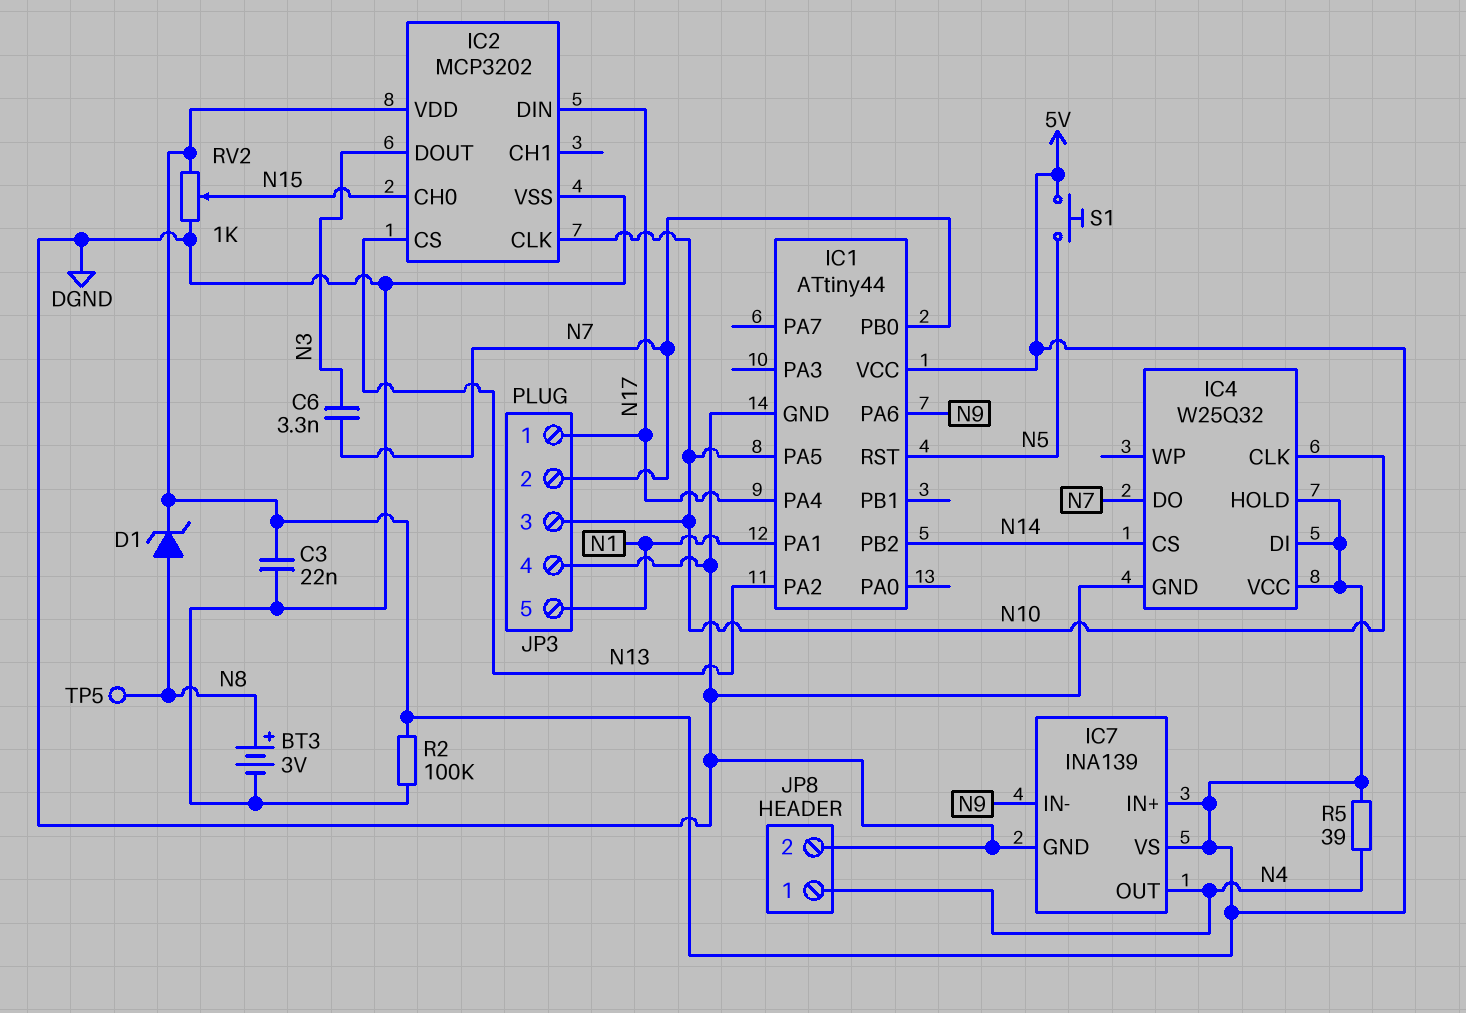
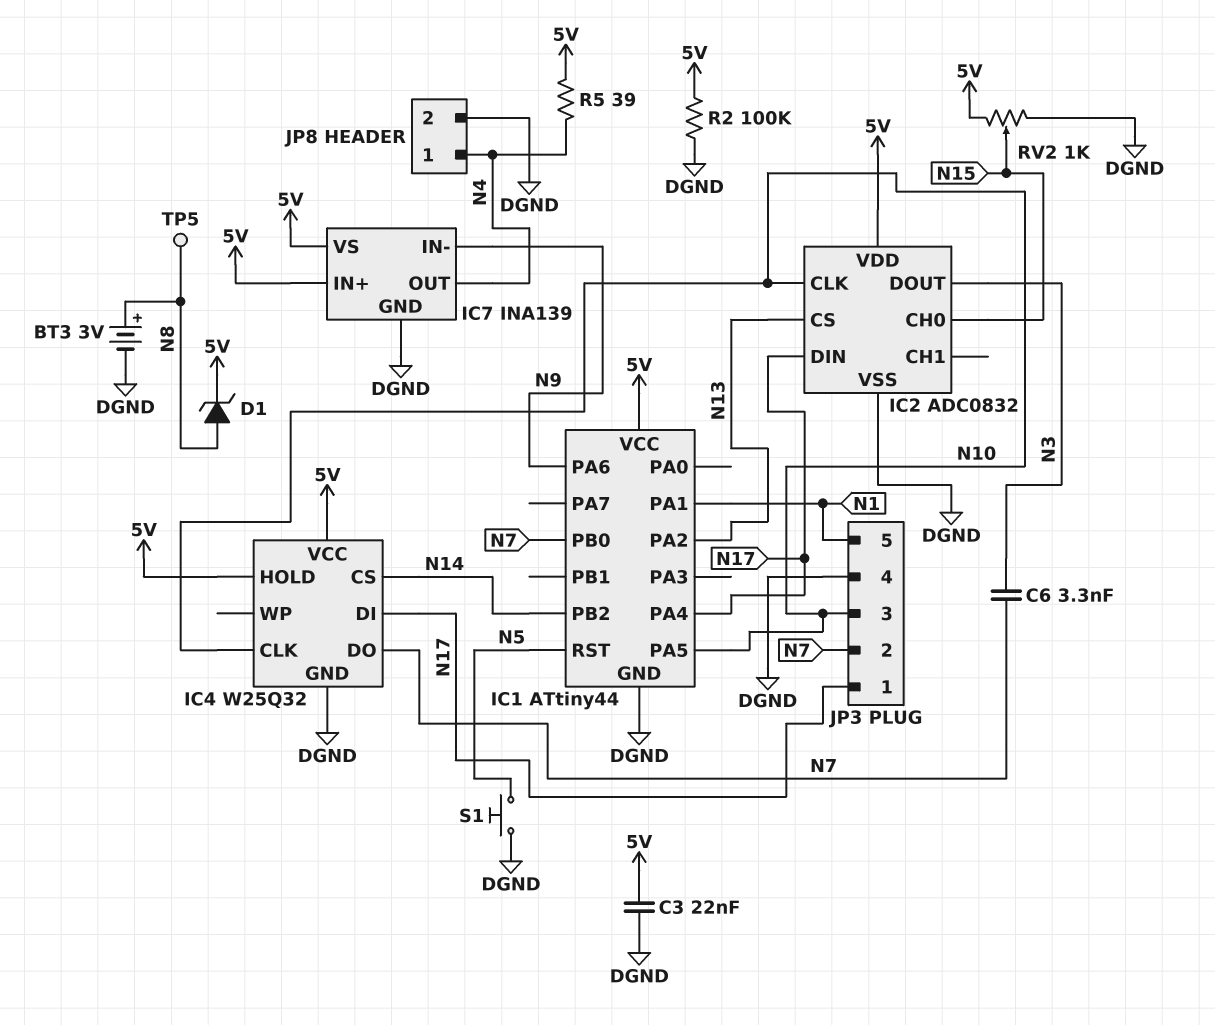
IC2: MCP3202 -> ADC0832
IC4 pin DI: 5V -> N17
S1: button (5V, N5) -> button (DGND, N5)

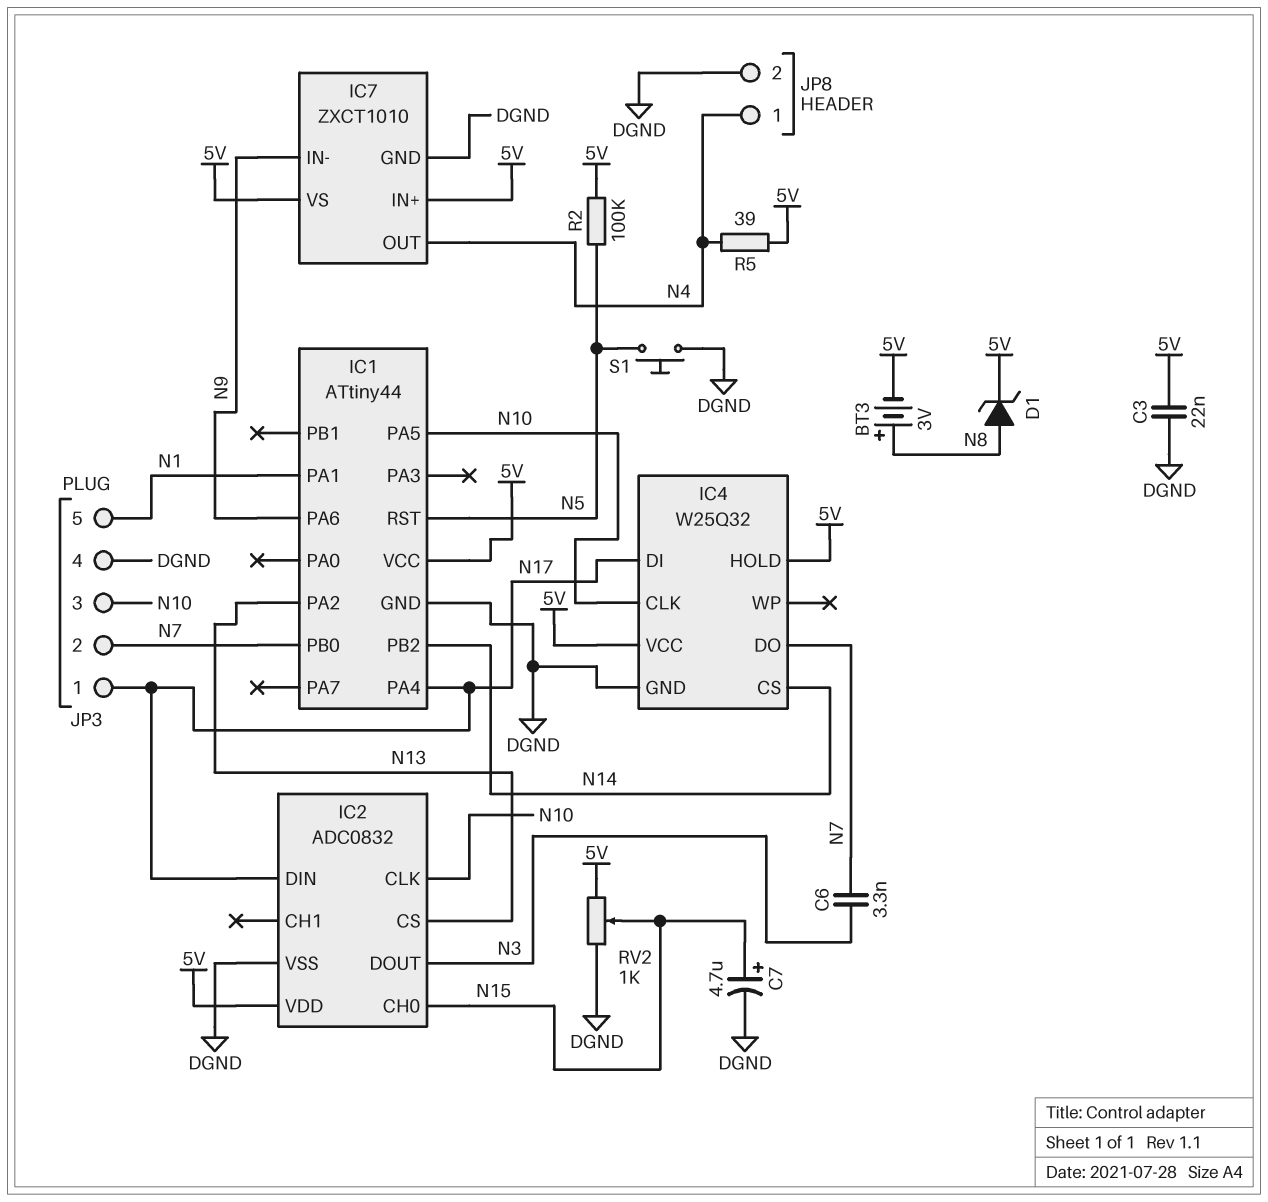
BT3: 3V (plus N8, minus DGND) -> 3V (plus N8, minus 5V)
C7: none -> 4.7uF (plus N15, minus DGND)
IC7: INA139 -> ZXCT1010
R2: 100k (5V, DGND) -> 100k (5V, N5)
TP5: test point (N8) -> none

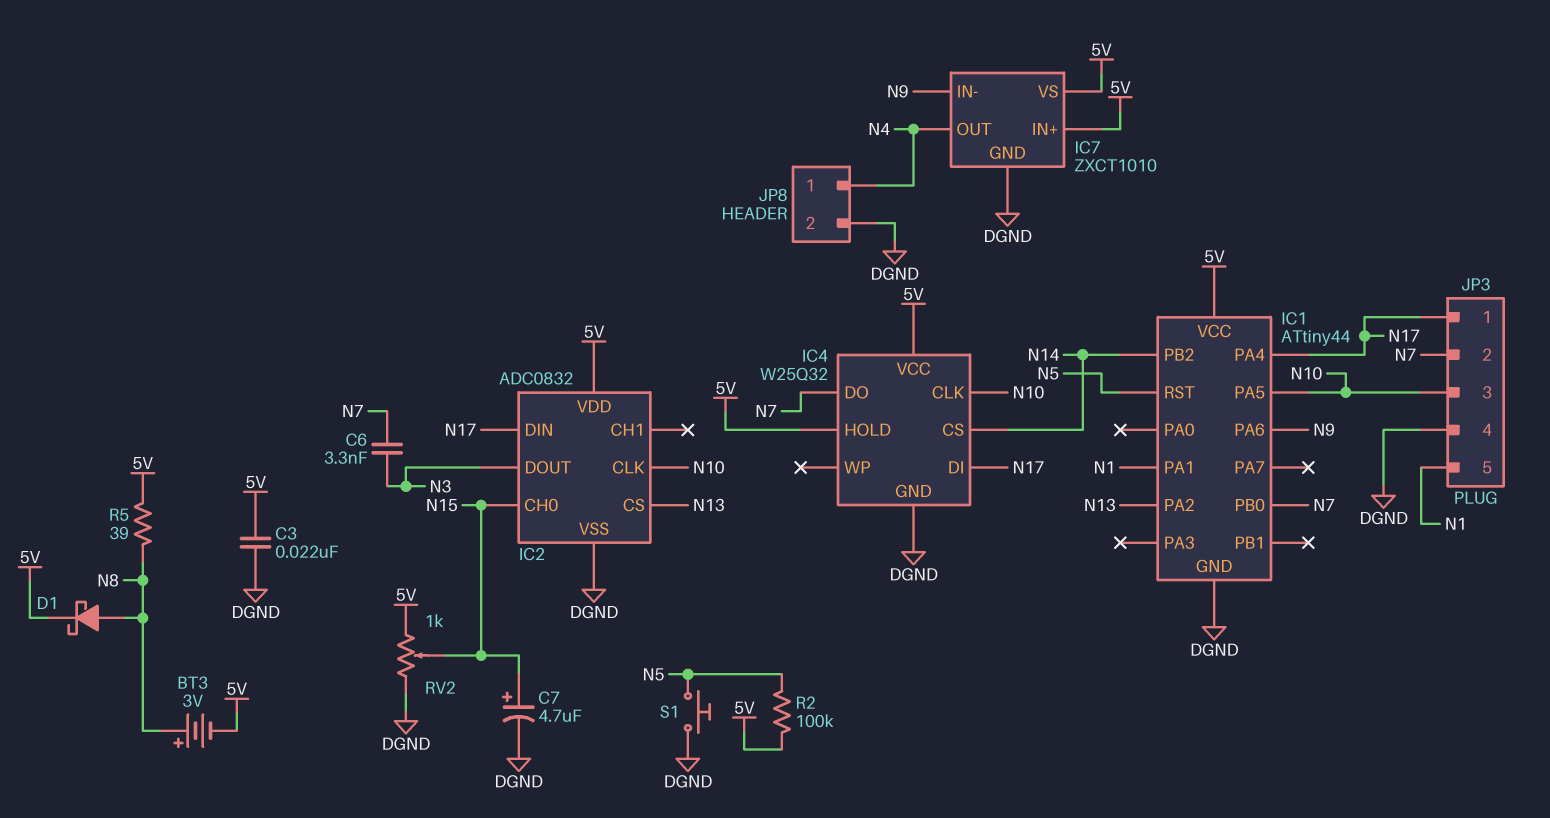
D1: zener (A N8, K 5V) -> schottky (A N8, K 5V)
R5: 39 (5V, N4) -> 39 (5V, N8)

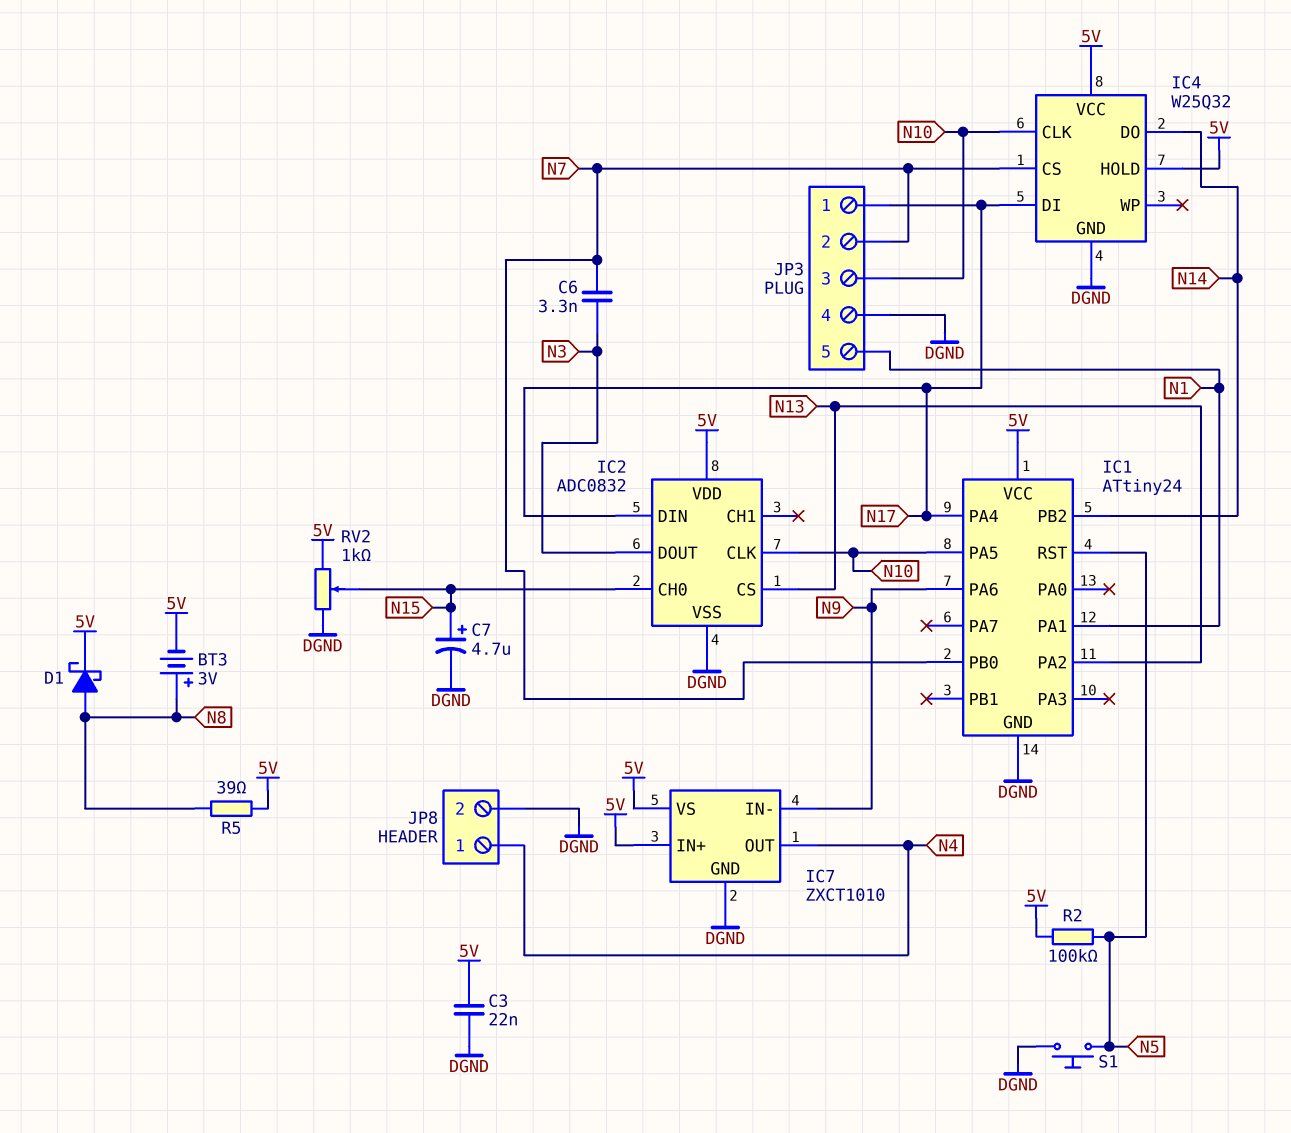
IC1: ATtiny44 -> ATtiny24
IC4 pin CS: N14 -> N7
IC4 pin DO: N7 -> N14

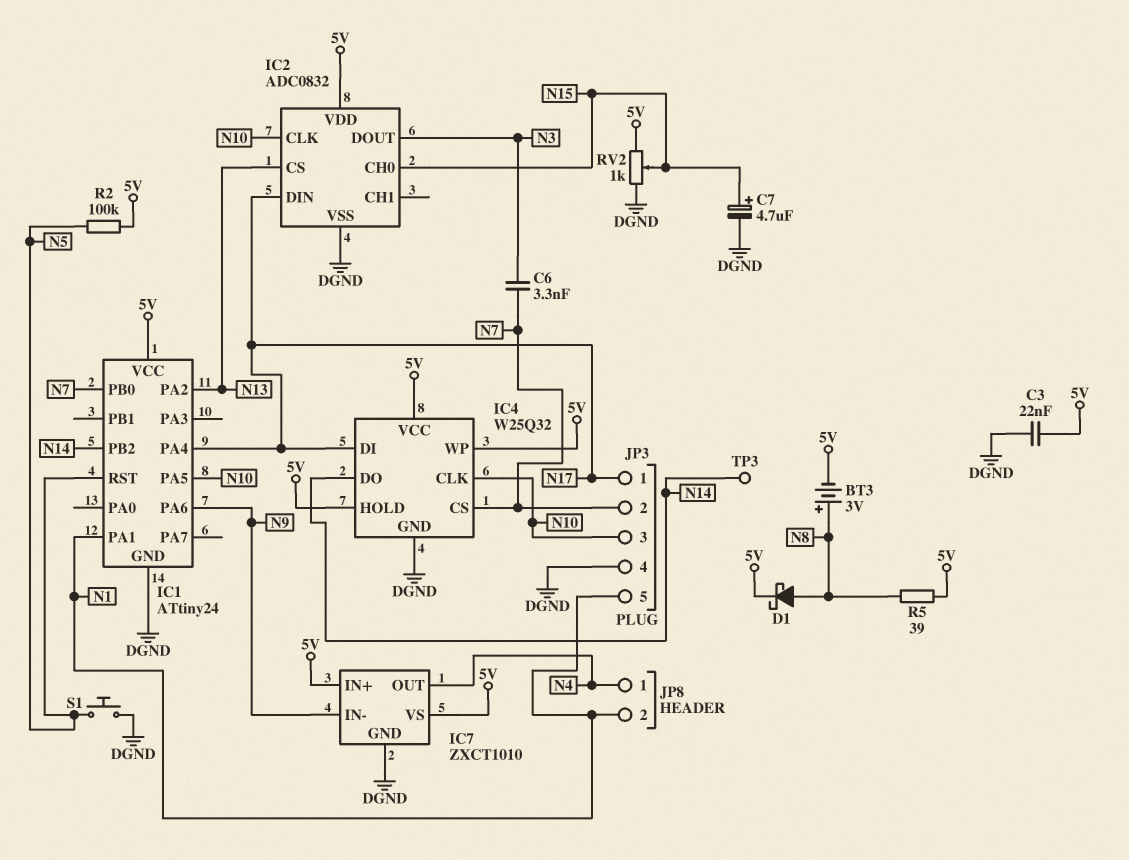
IC4 pin WP: none -> 5V
JP8 pin 2: DGND -> N1
TP3: none -> test point (N14)

